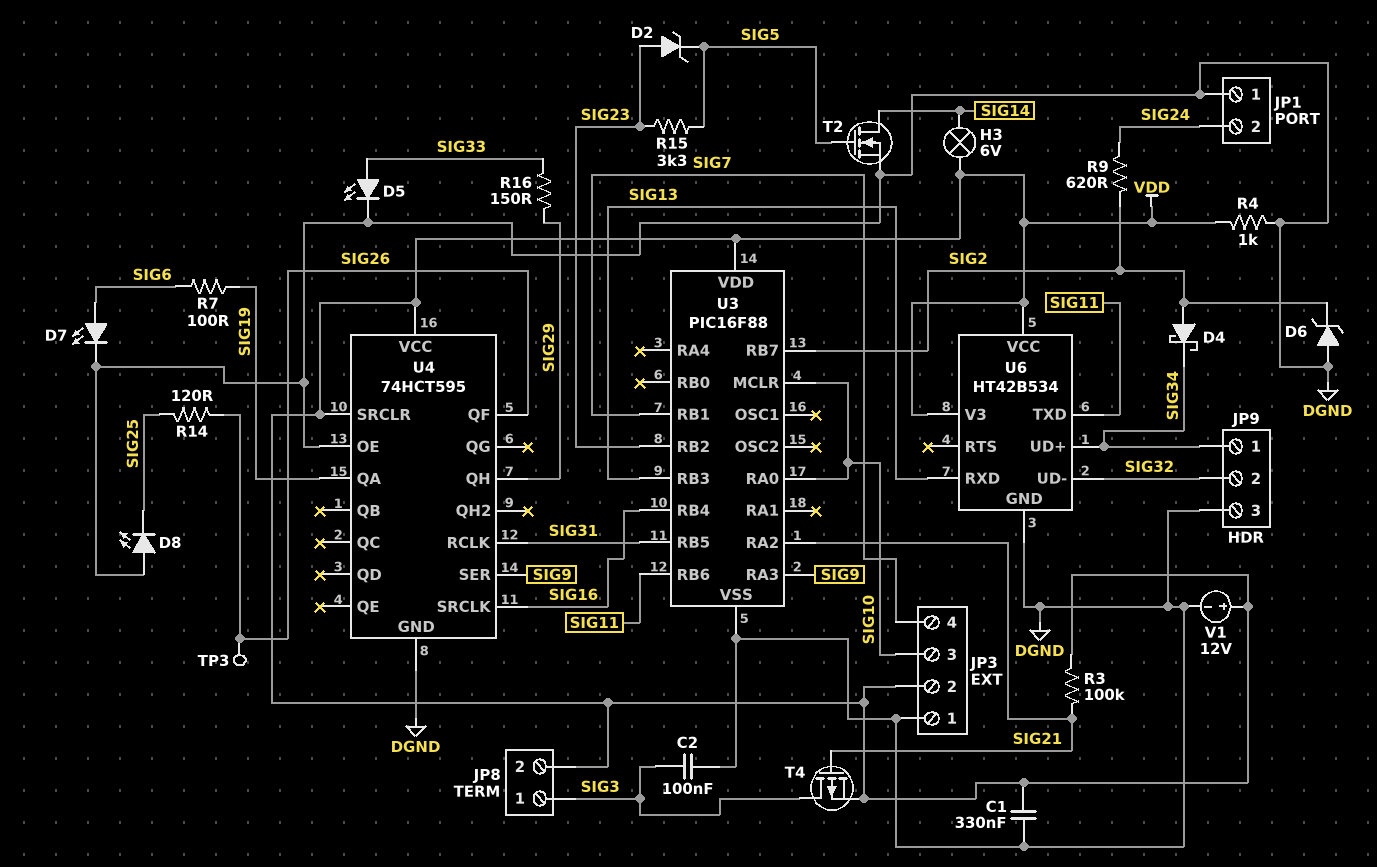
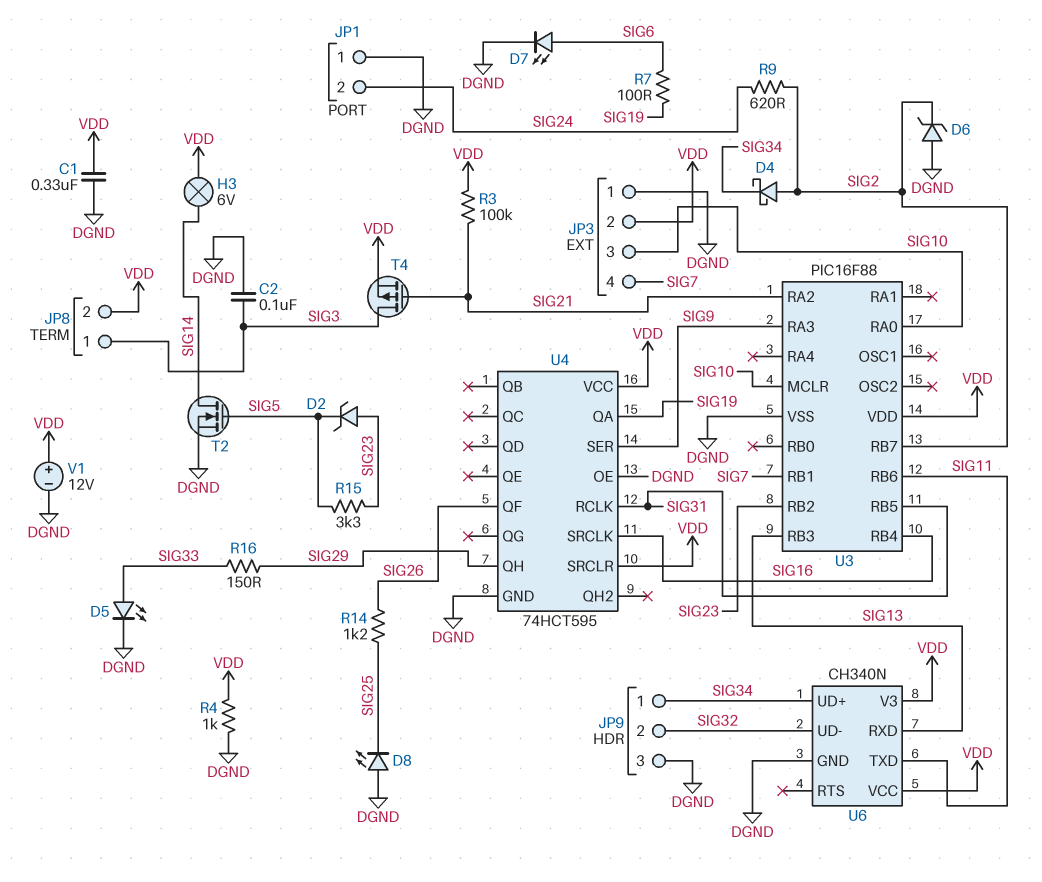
R14: 120 (SIG25, SIG26) -> 1.2k (SIG25, SIG26)
TP3: test point (SIG26) -> none
U6: HT42B534 -> CH340N

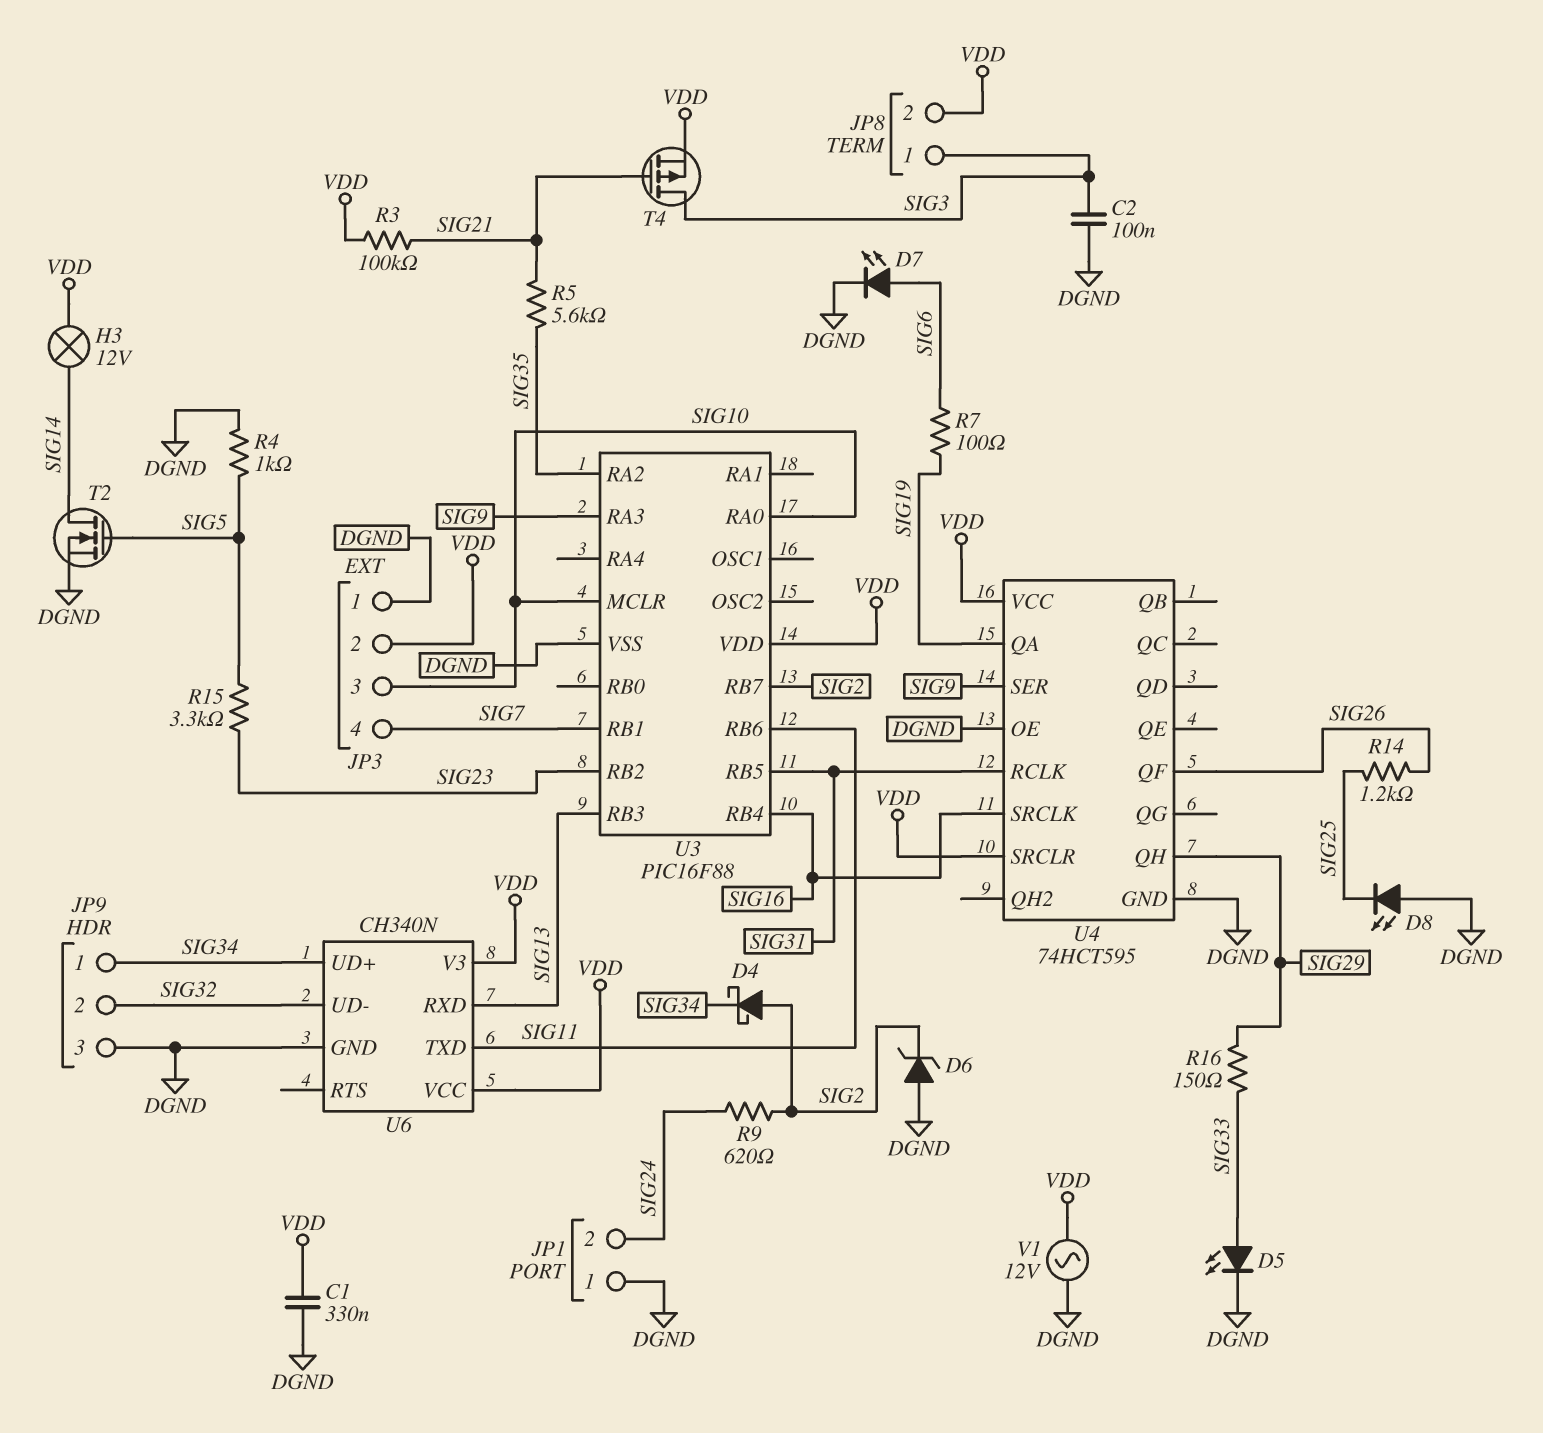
D2: zener (A SIG23, K SIG5) -> none
H3: lamp 6V (SIG14, VDD) -> lamp 12V (SIG14, VDD)
R4: 1k (DGND, VDD) -> 1k (DGND, SIG5)
R5: none -> 5.6k (SIG21, SIG35)
U3 pin RA2: SIG21 -> SIG35
V1: 12V (plus VDD, minus DGND) -> AC 12V (DGND, VDD)

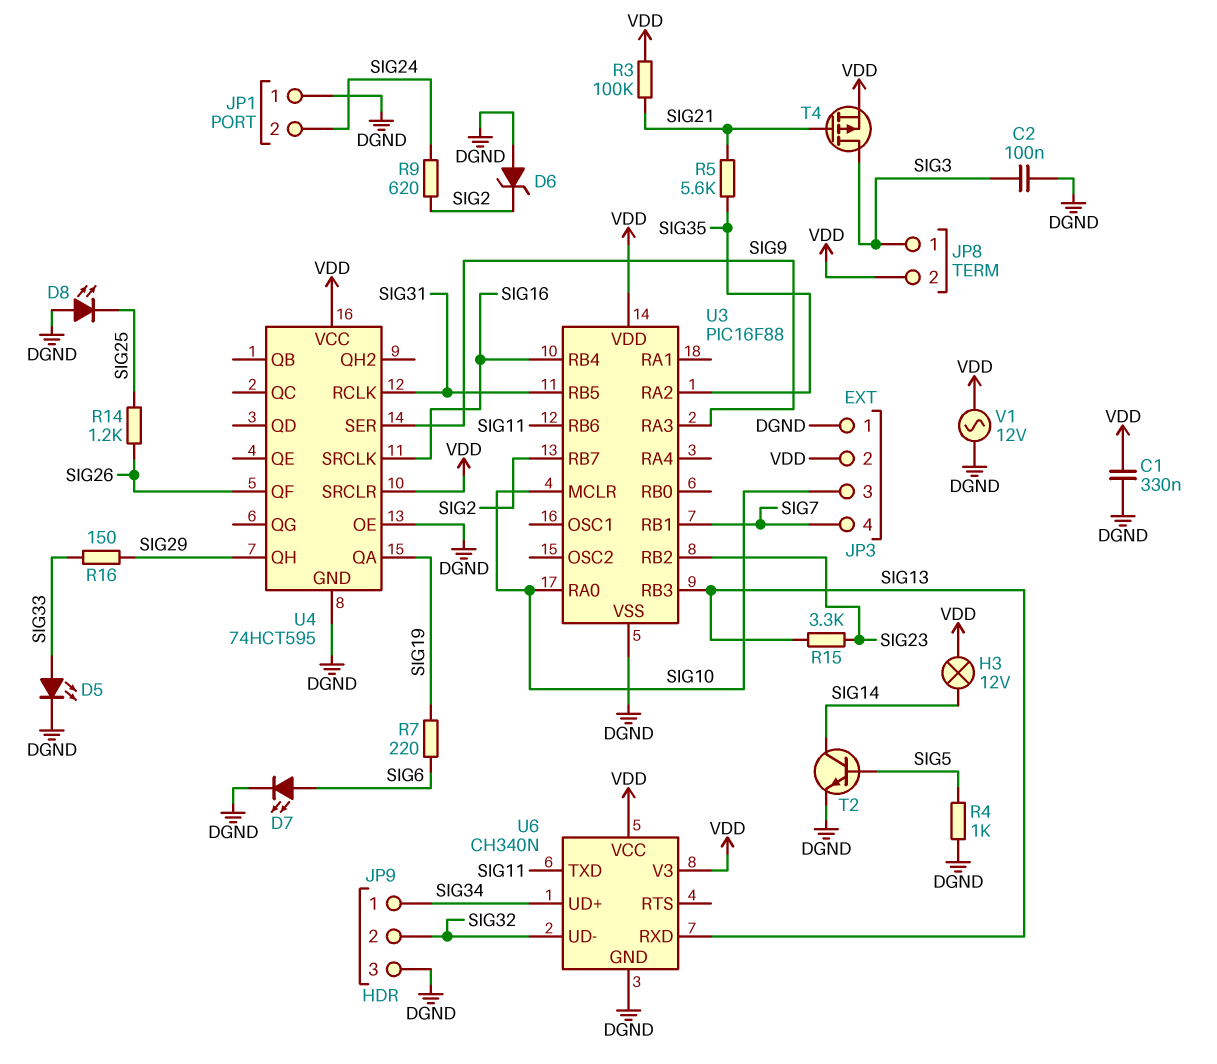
D4: schottky (A SIG2, K SIG34) -> none
R7: 100 (SIG6, SIG19) -> 220 (SIG6, SIG19)
R15: 3.3k (SIG5, SIG23) -> 3.3k (SIG13, SIG23)
T2: NMOS (G SIG5, D SIG14, S DGND) -> NPN (B SIG5, C SIG14, E DGND)

